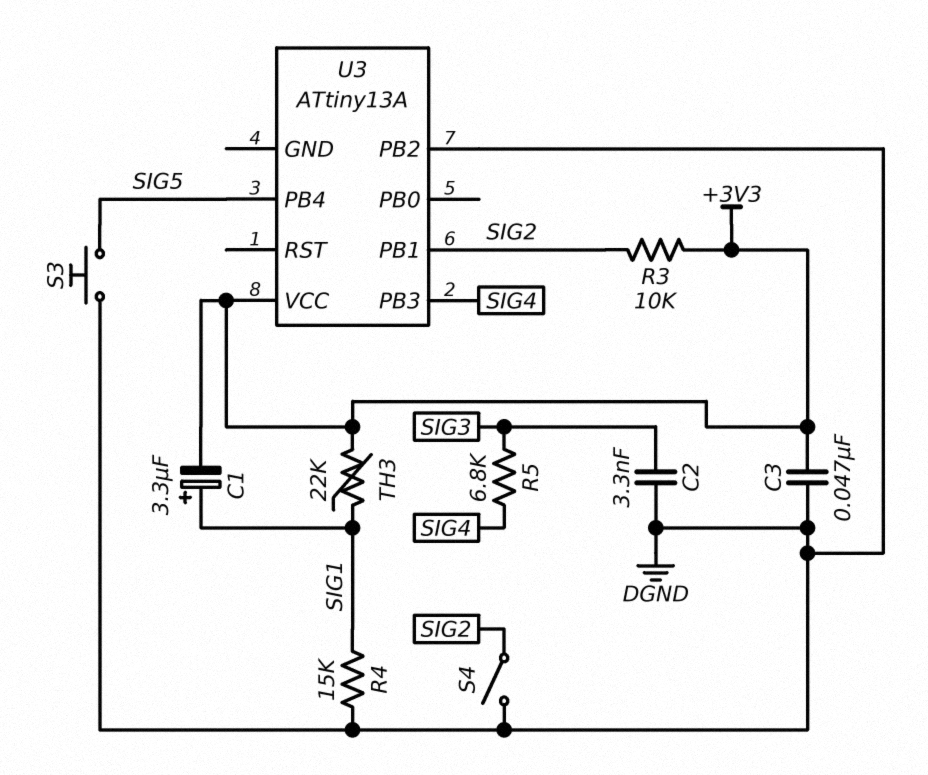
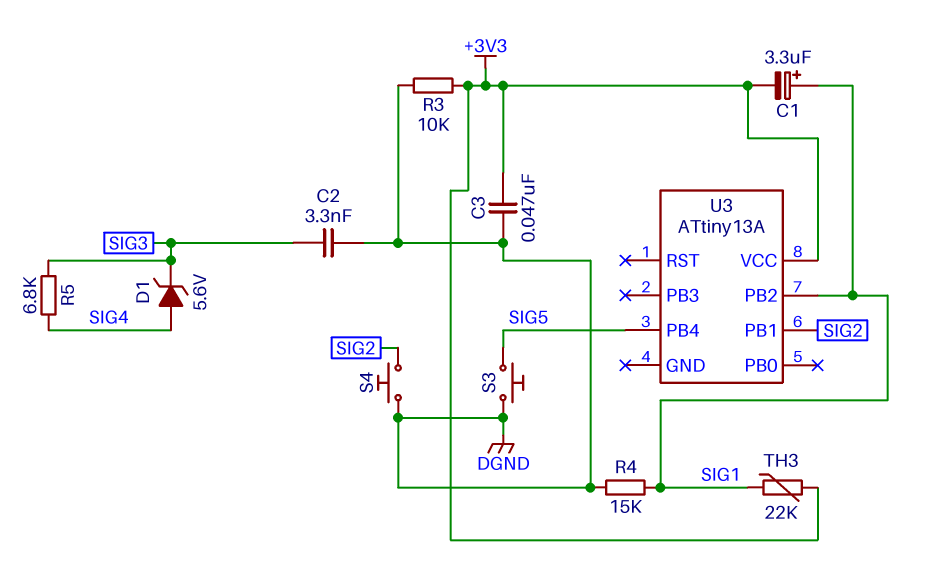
D1: none -> zener 5.6V (A SIG4, K SIG3)
R3: 10k (+3V3, SIG2) -> 10k (+3V3, DGND)
S4: switch (DGND, SIG2) -> button (DGND, SIG2)
U3 pin PB2: DGND -> SIG1
U3 pin PB3: SIG4 -> none

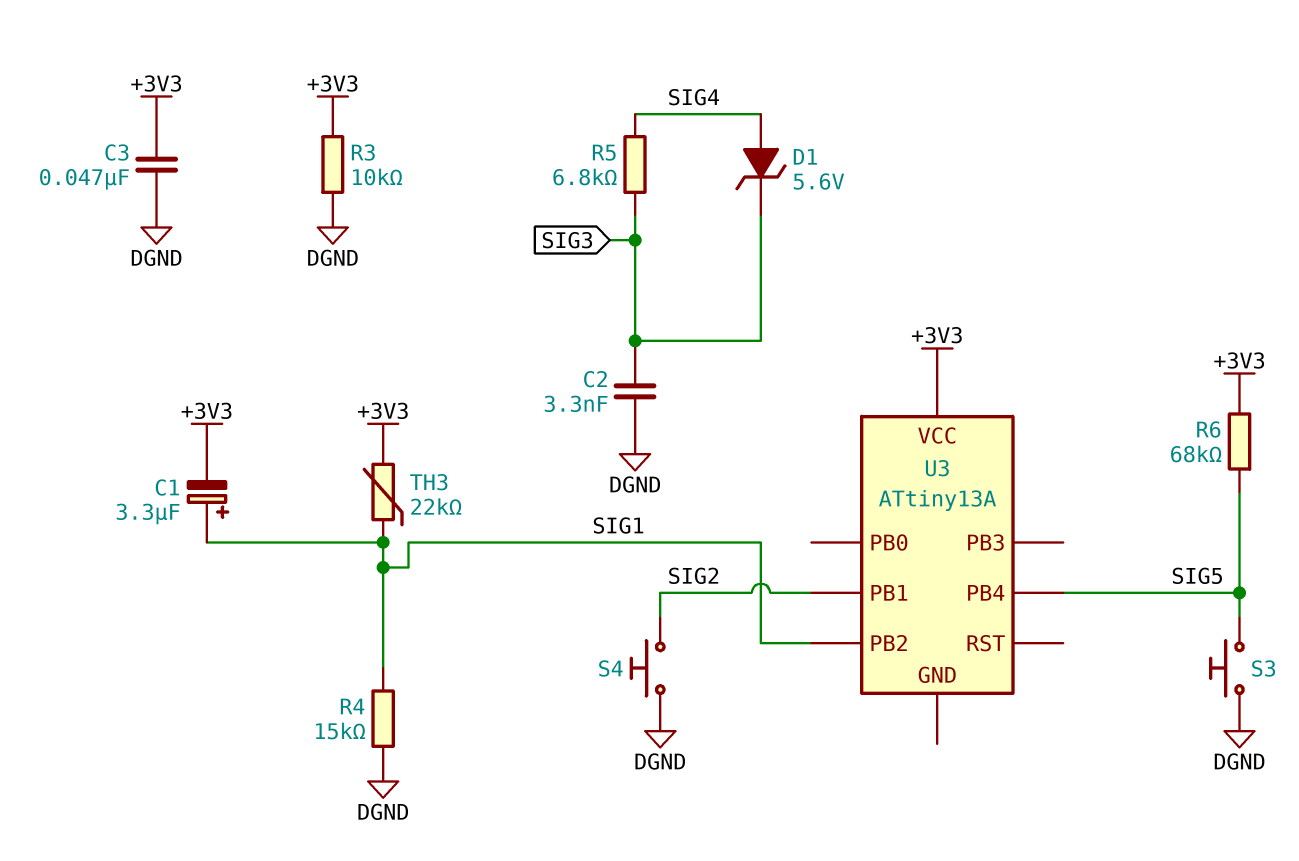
R6: none -> 68k (+3V3, SIG5)

